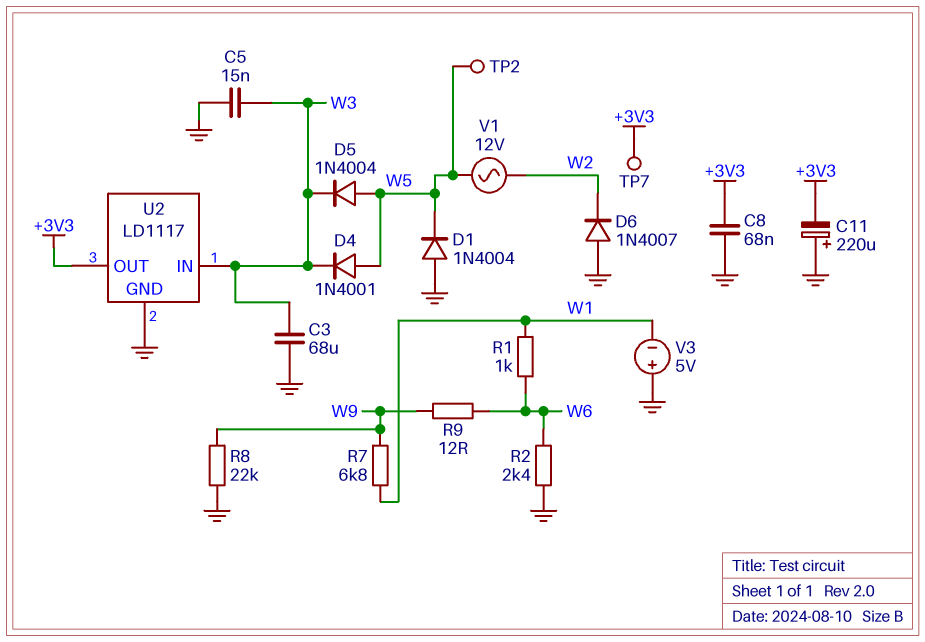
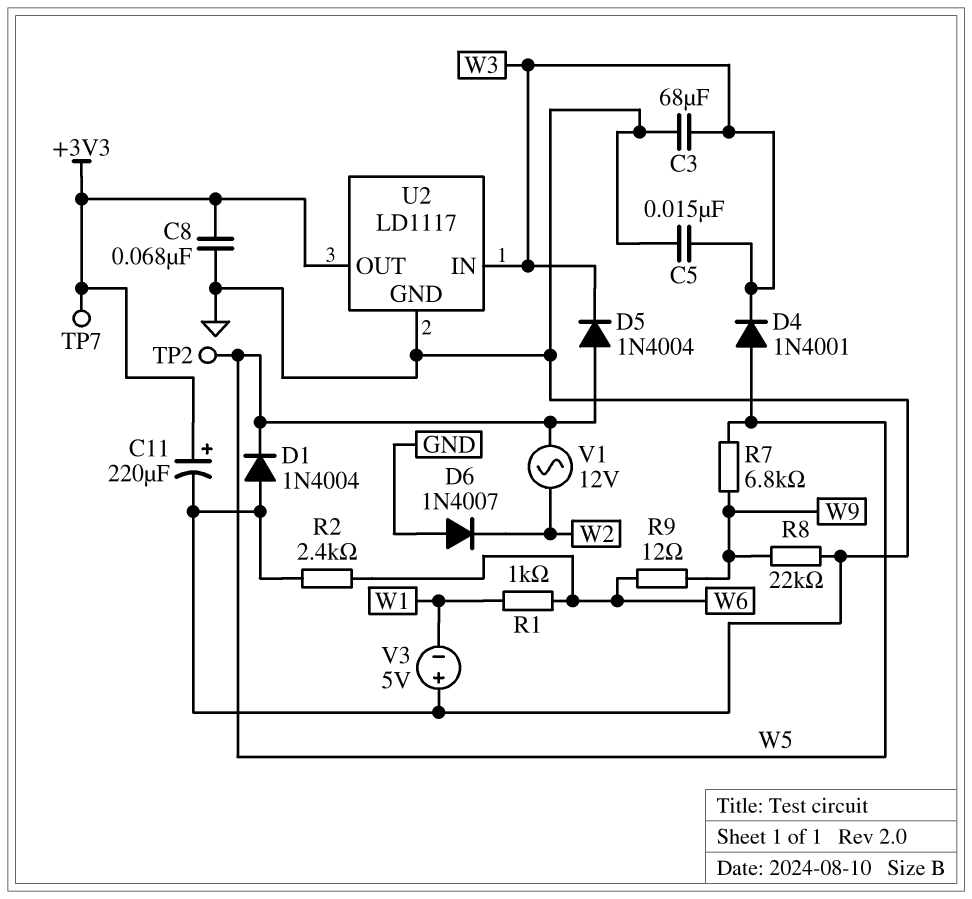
C11: 220uF (plus GND, minus +3V3) -> 220uF (plus +3V3, minus GND)
R7: 6.8k (W1, W9) -> 6.8k (W5, W9)

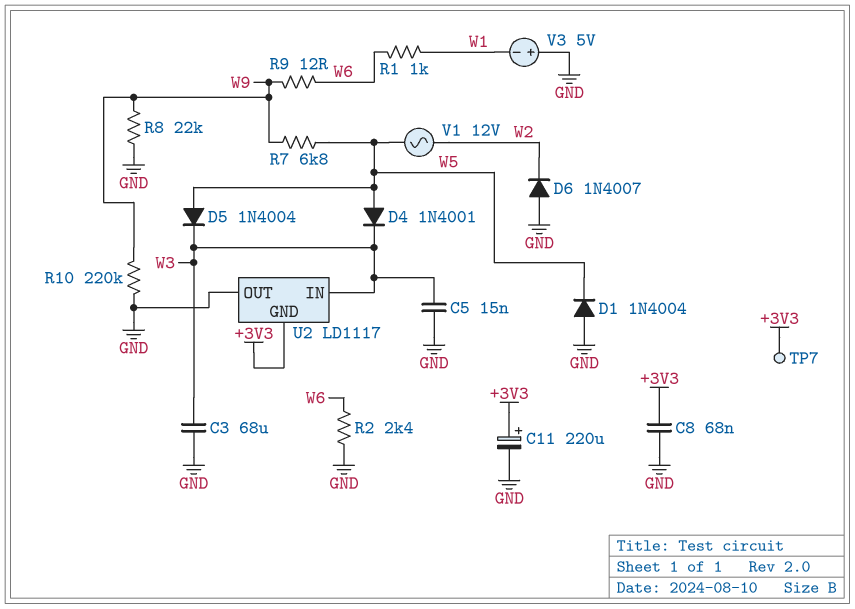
R10: none -> 220k (GND, W9)
TP2: test point (W5) -> none
U2 pin GND: GND -> +3V3
U2 pin OUT: +3V3 -> GND

